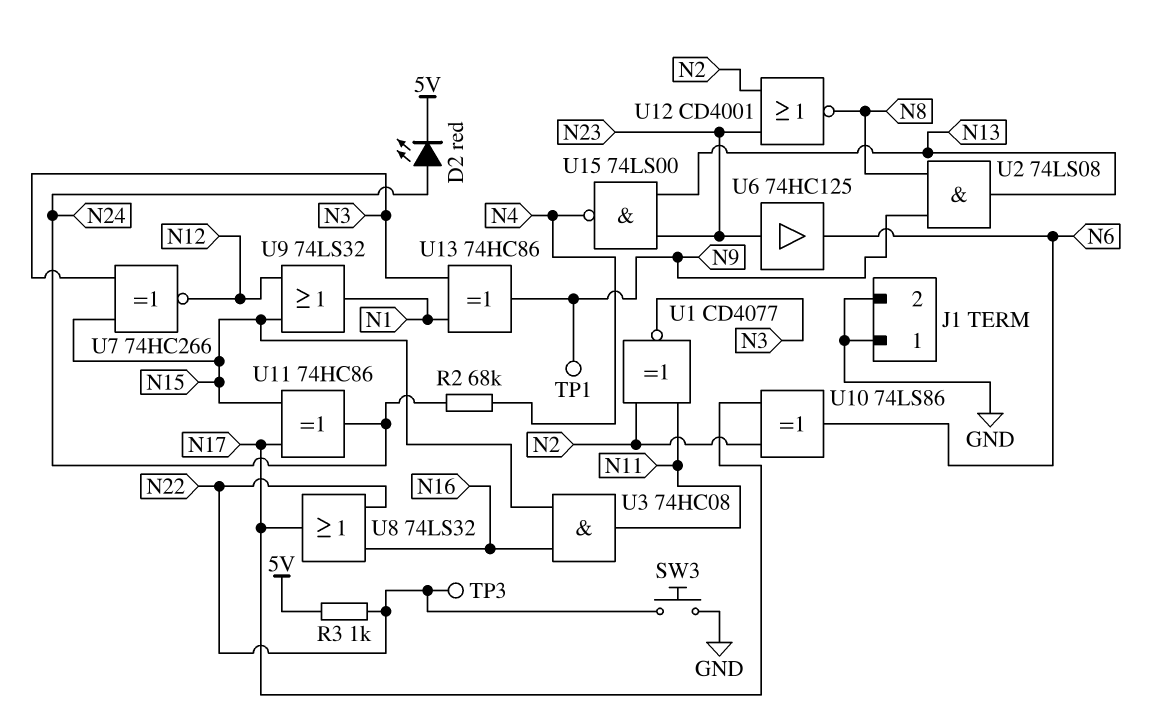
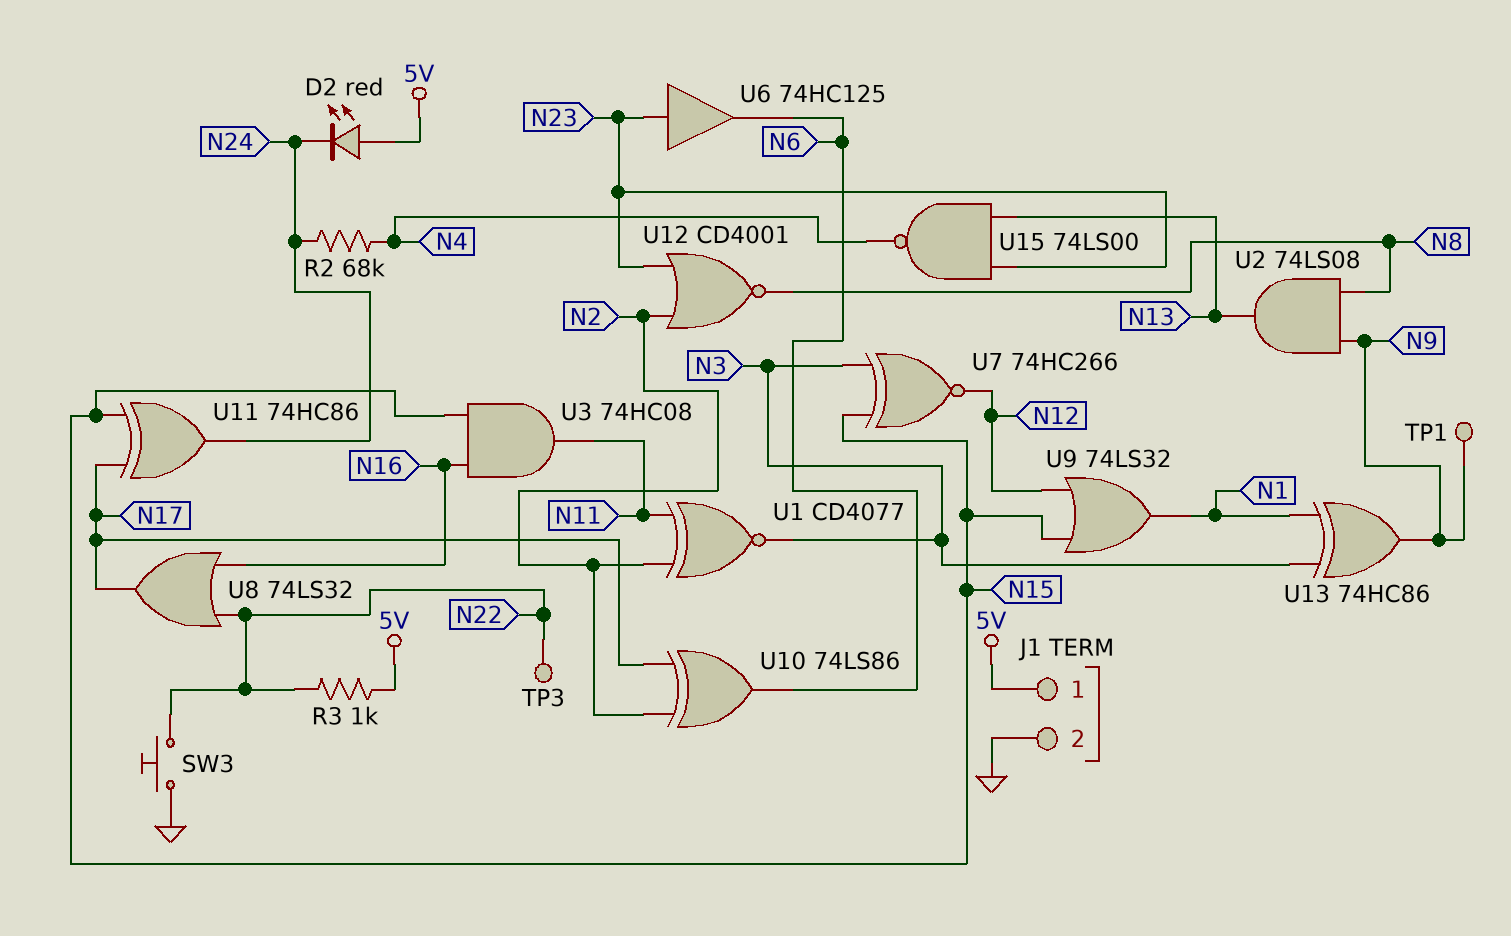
D2: LED red (A N24, K 5V) -> LED red (A 5V, K N24)
J1 pin 1: GND -> 5V

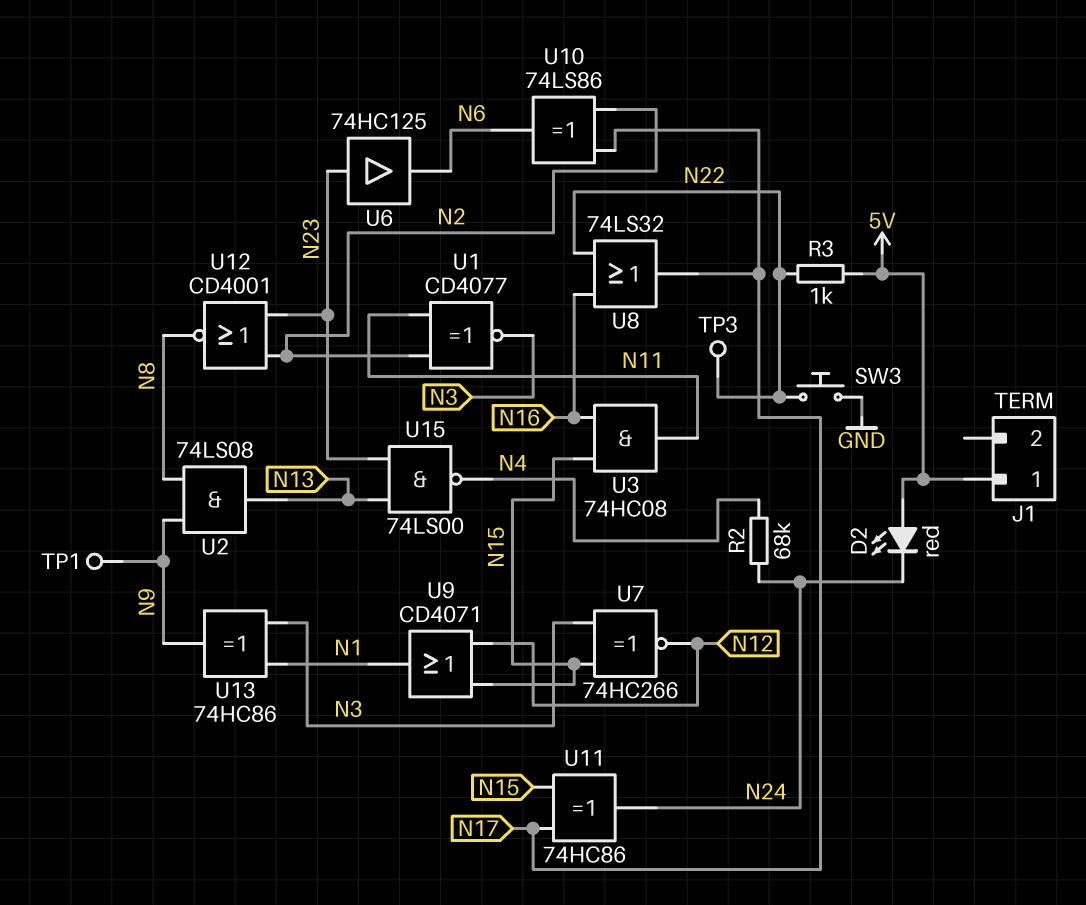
J1 pin 2: GND -> none
U9: OR 74LS32 (in N12, in N15, out N1) -> OR CD4071 (in N12, in N15, out N1)

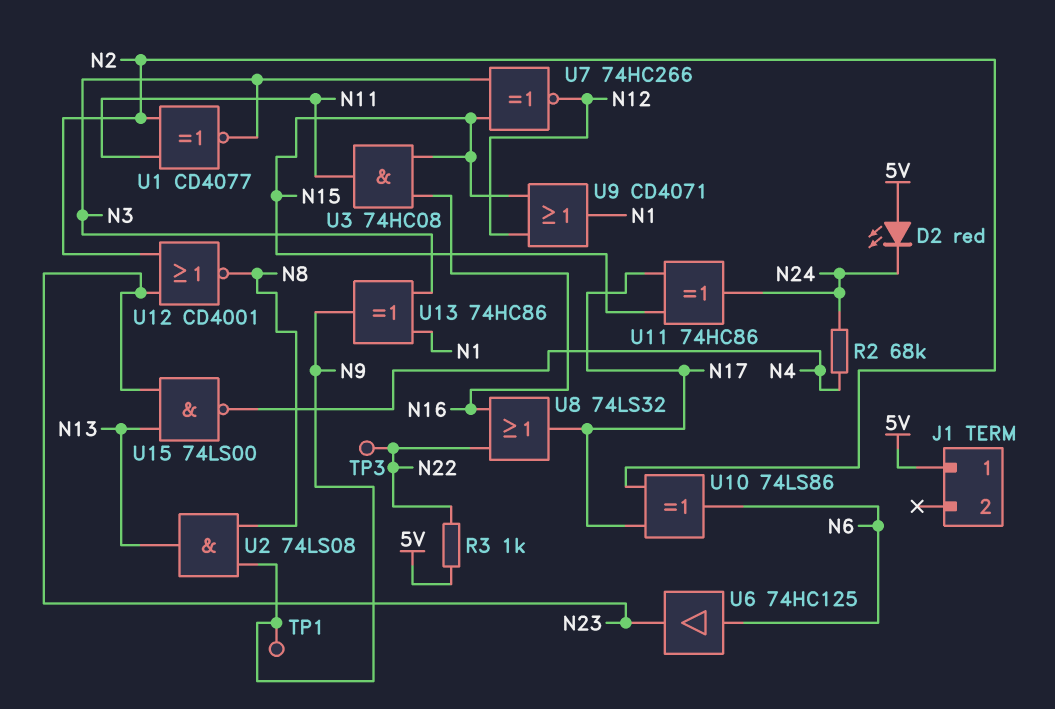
SW3: button (GND, N22) -> none
U6: buffer 74HC125 (in N23, out N6) -> buffer 74HC125 (in N6, out N23)

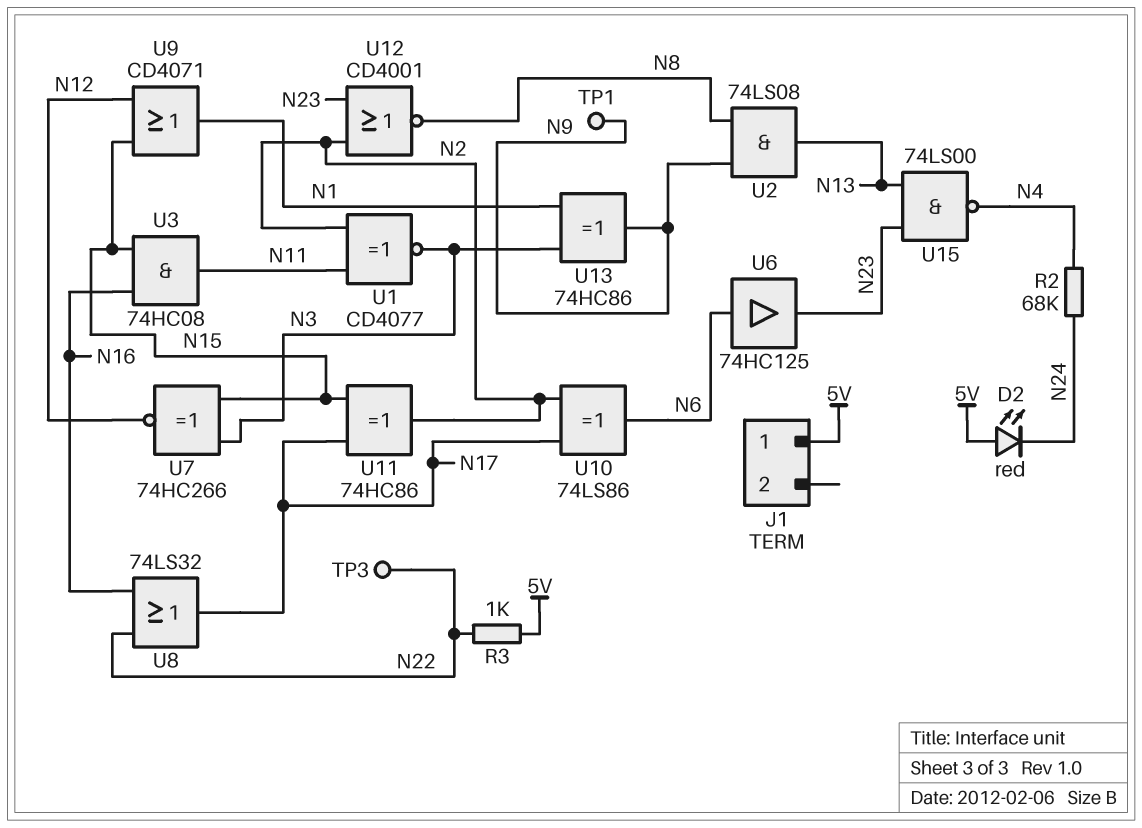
U11: XOR 74HC86 (in N15, in N17, out N24) -> XOR 74HC86 (in N15, in N17, out N2)

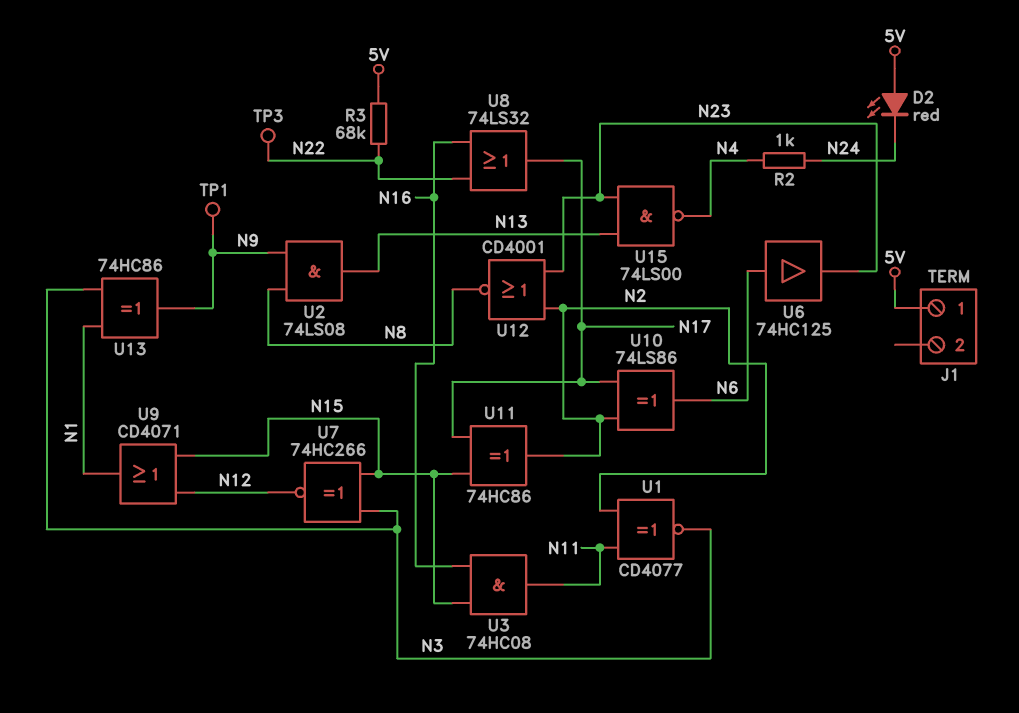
R2: 68k (N4, N24) -> 1k (N4, N24)
R3: 1k (5V, N22) -> 68k (5V, N22)

